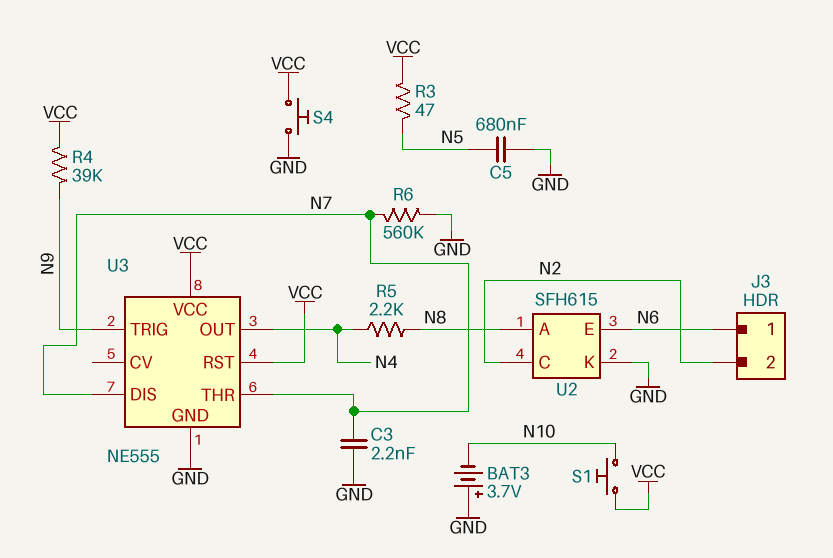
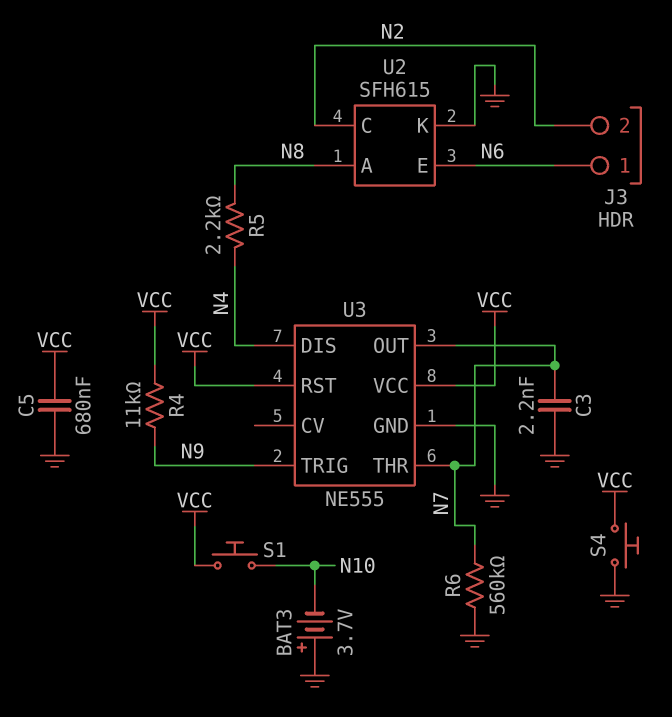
C5: 680nF (GND, N5) -> 680nF (GND, VCC)
R3: 47 (N5, VCC) -> none
R4: 39k (N9, VCC) -> 11k (N9, VCC)
U3 pin DIS: N7 -> N4
U3 pin OUT: N4 -> N7

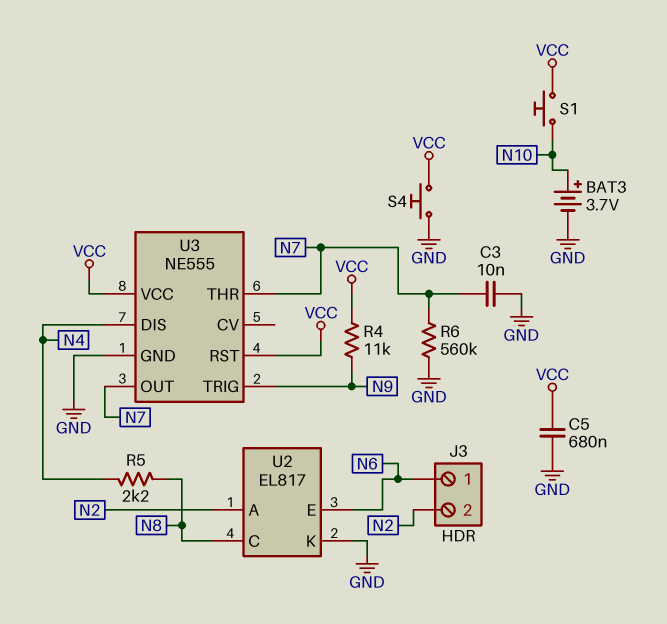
BAT3: 3.7V (plus GND, minus N10) -> 3.7V (plus N10, minus GND)
C3: 2.2nF (GND, N7) -> 10nF (GND, N7)
U2: SFH615 -> EL817
U2 pin A: N8 -> N2
U2 pin C: N2 -> N8

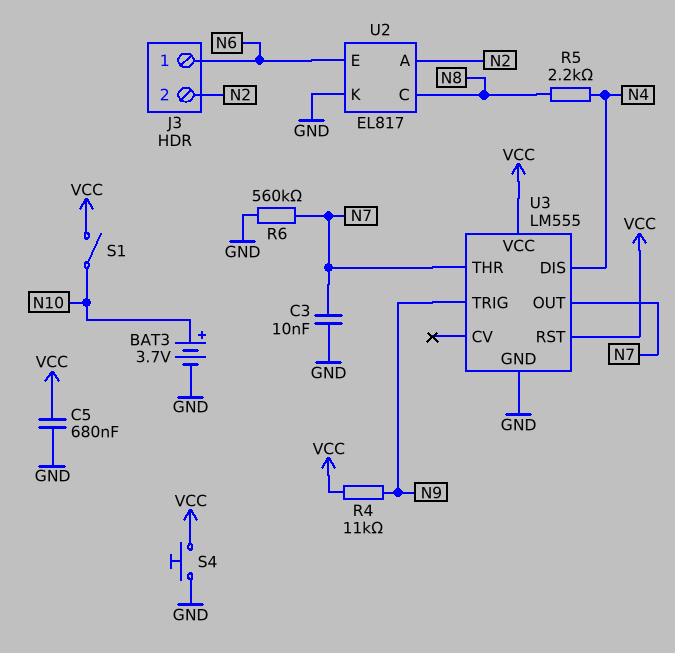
S1: button (N10, VCC) -> switch (N10, VCC)
U3: NE555 -> LM555

